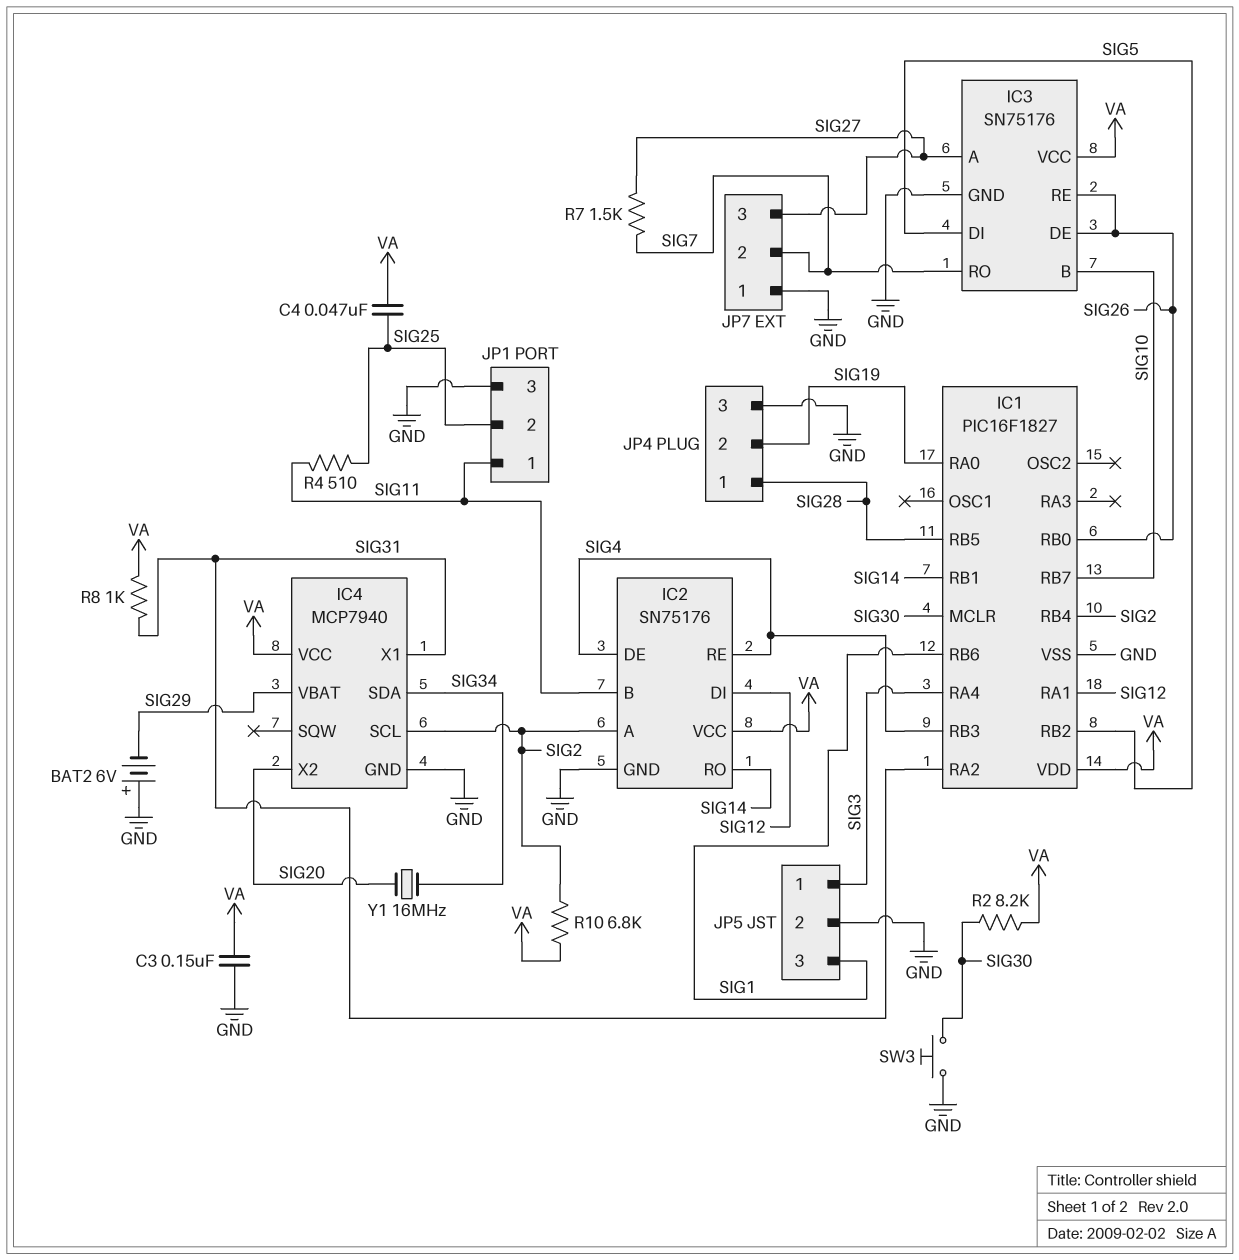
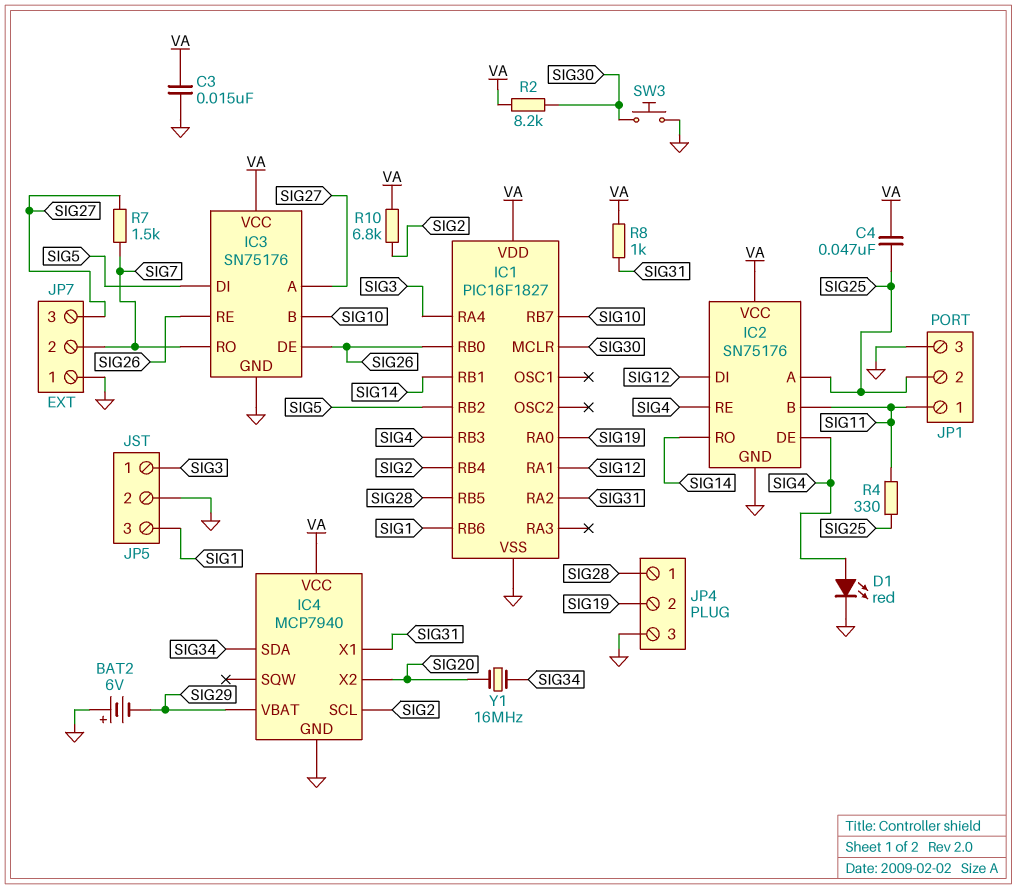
C3: 150nF (GND, VA) -> 15nF (GND, VA)
D1: none -> LED red (A SIG4, K GND)
IC2 pin A: SIG2 -> SIG25
R4: 510 (SIG11, SIG25) -> 330 (SIG11, SIG25)

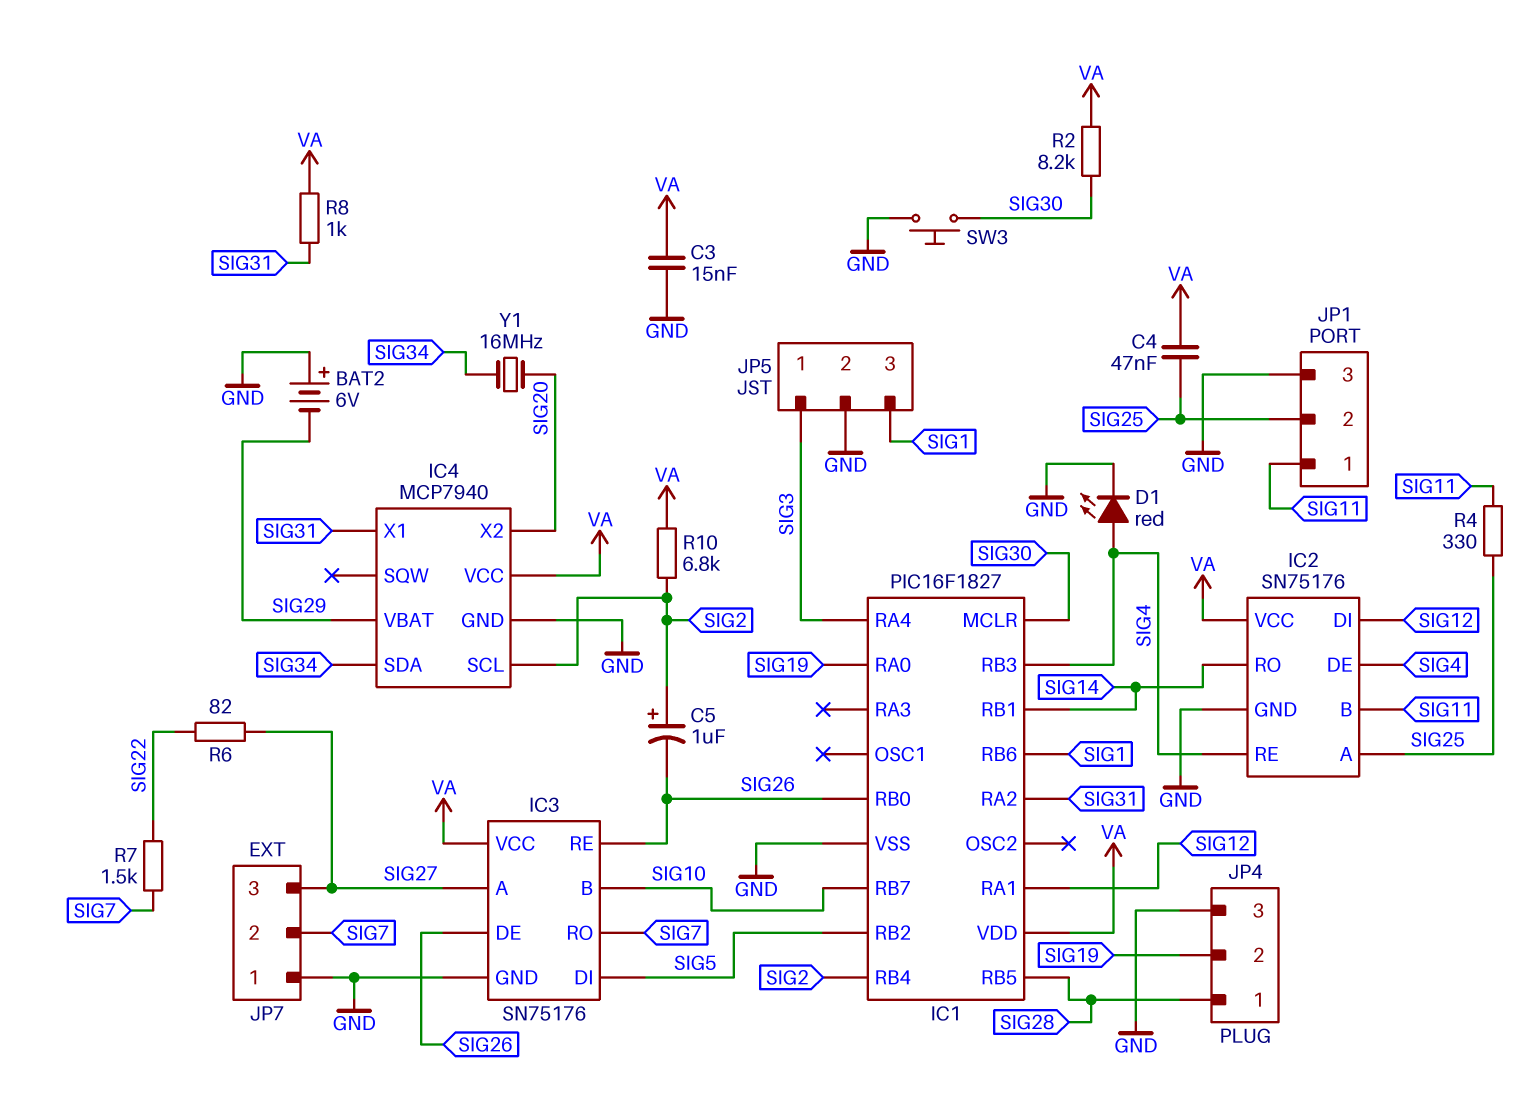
C5: none -> 1uF (plus SIG2, minus SIG26)
R6: none -> 82 (SIG22, SIG27)
R7: 1.5k (SIG7, SIG27) -> 1.5k (SIG7, SIG22)

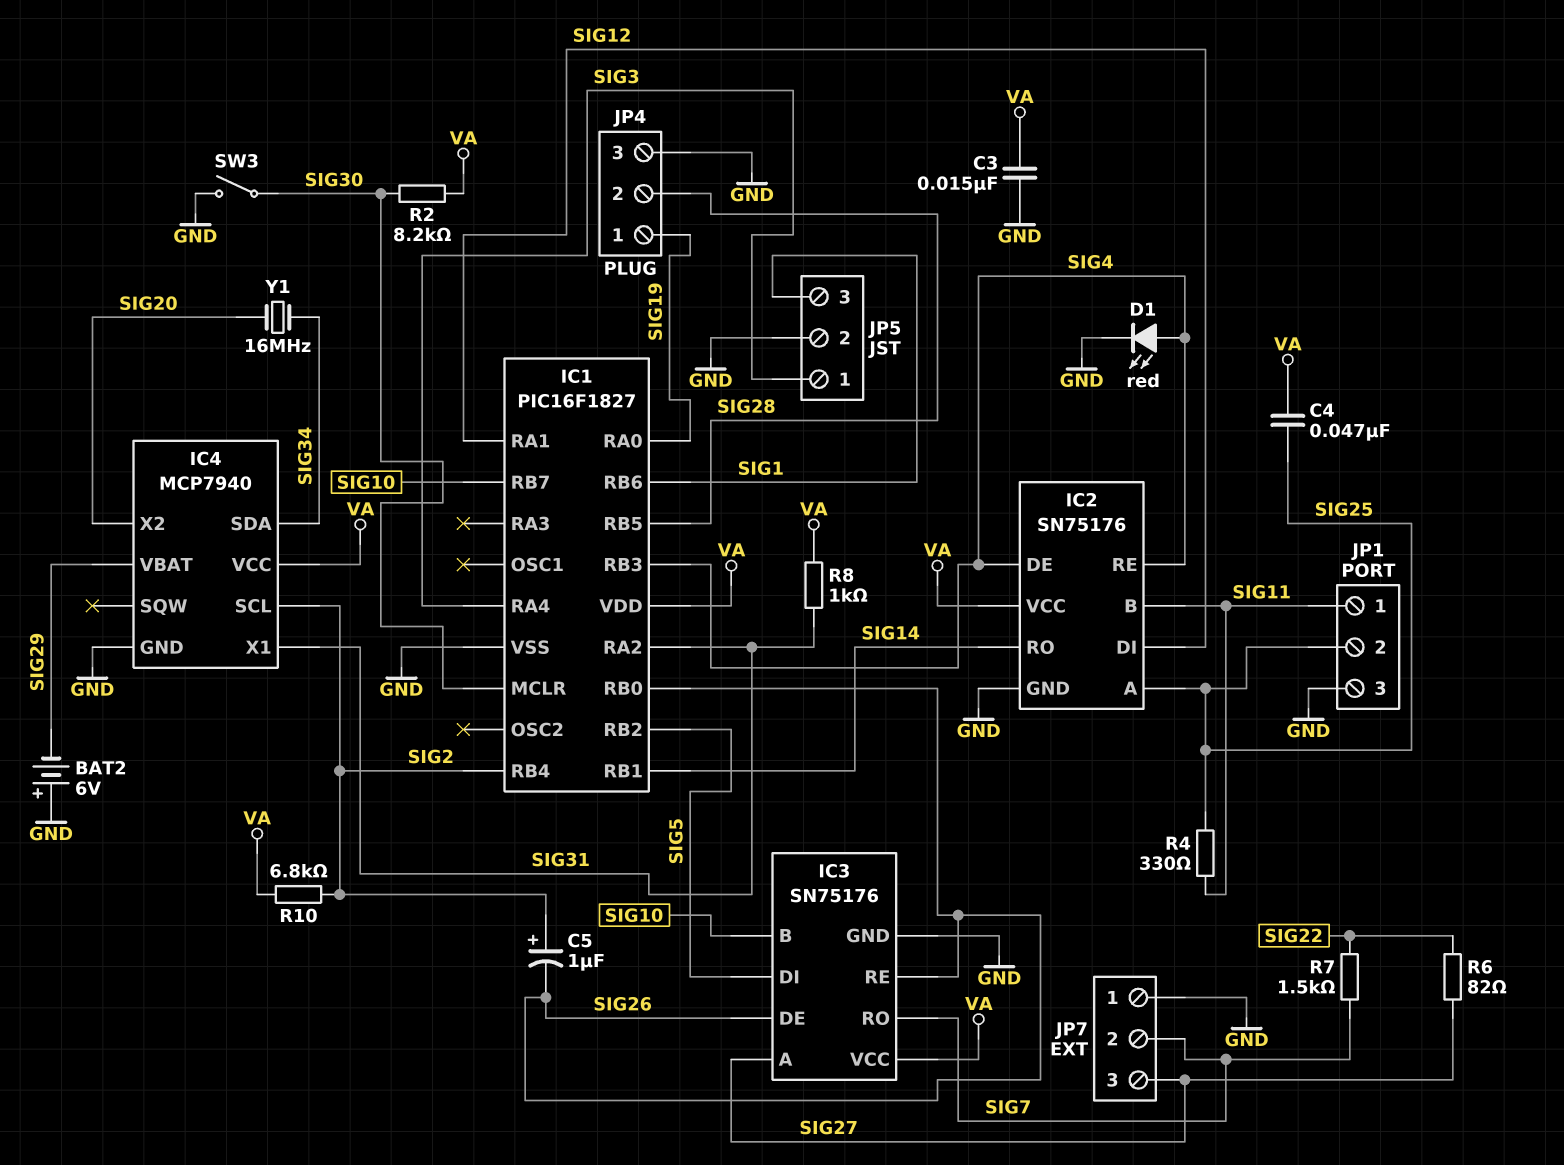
JP4 pin 1: SIG28 -> SIG19
JP4 pin 2: SIG19 -> SIG28
SW3: button (GND, SIG30) -> switch (GND, SIG30)

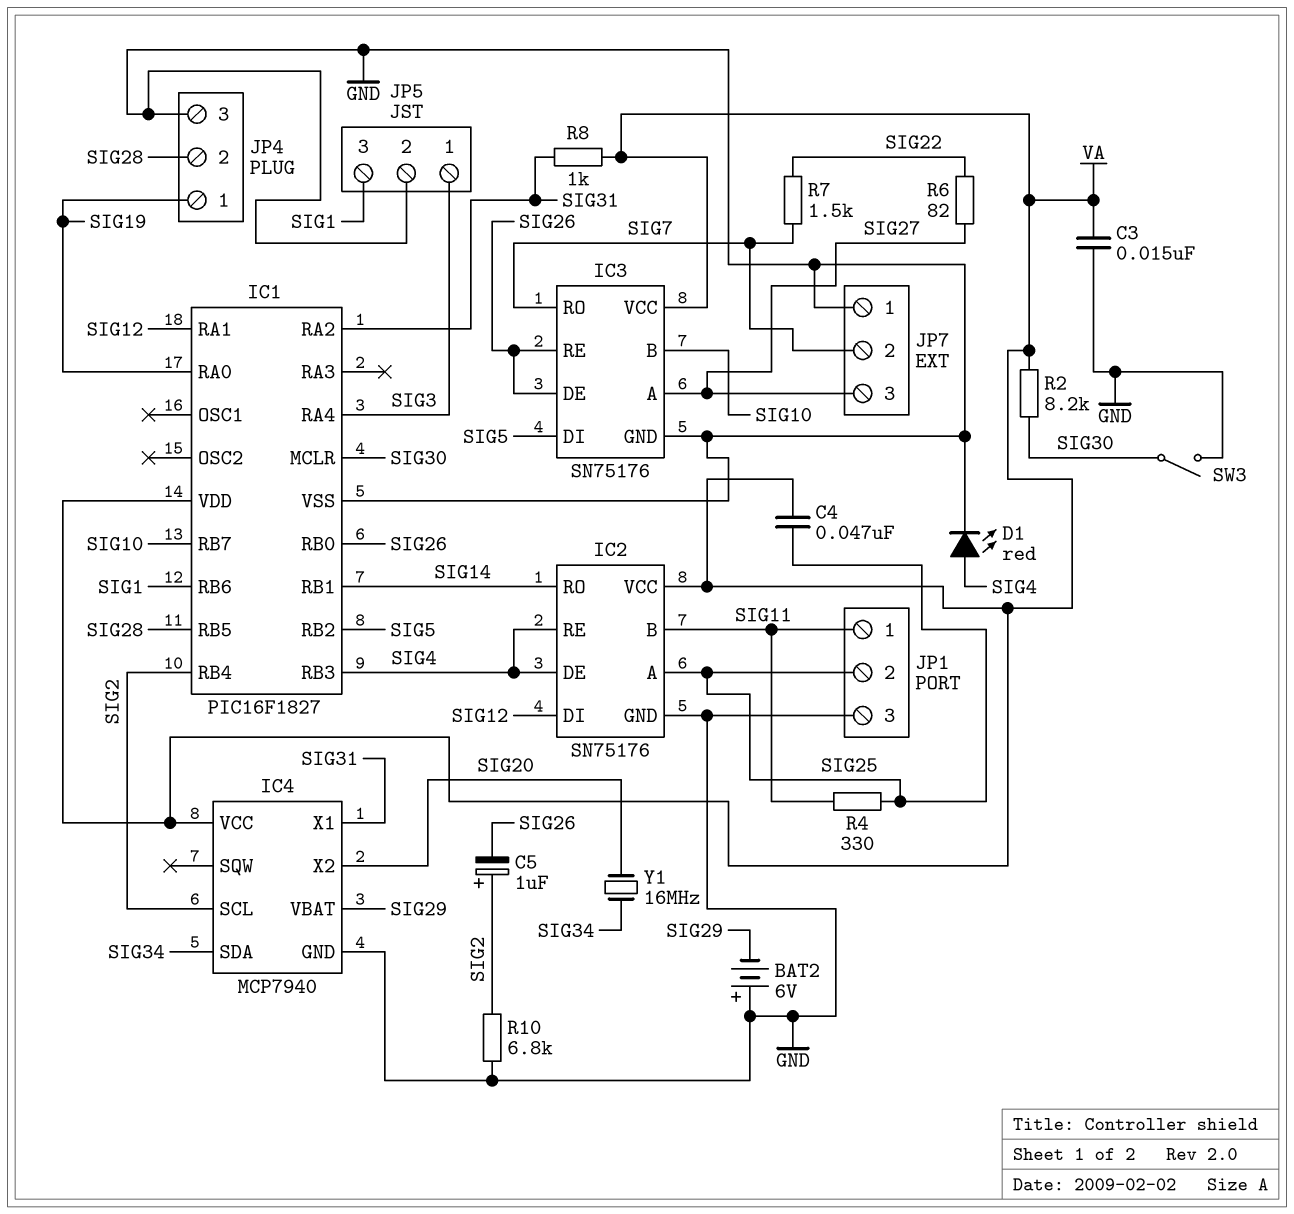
R10: 6.8k (SIG2, VA) -> 6.8k (GND, SIG2)

